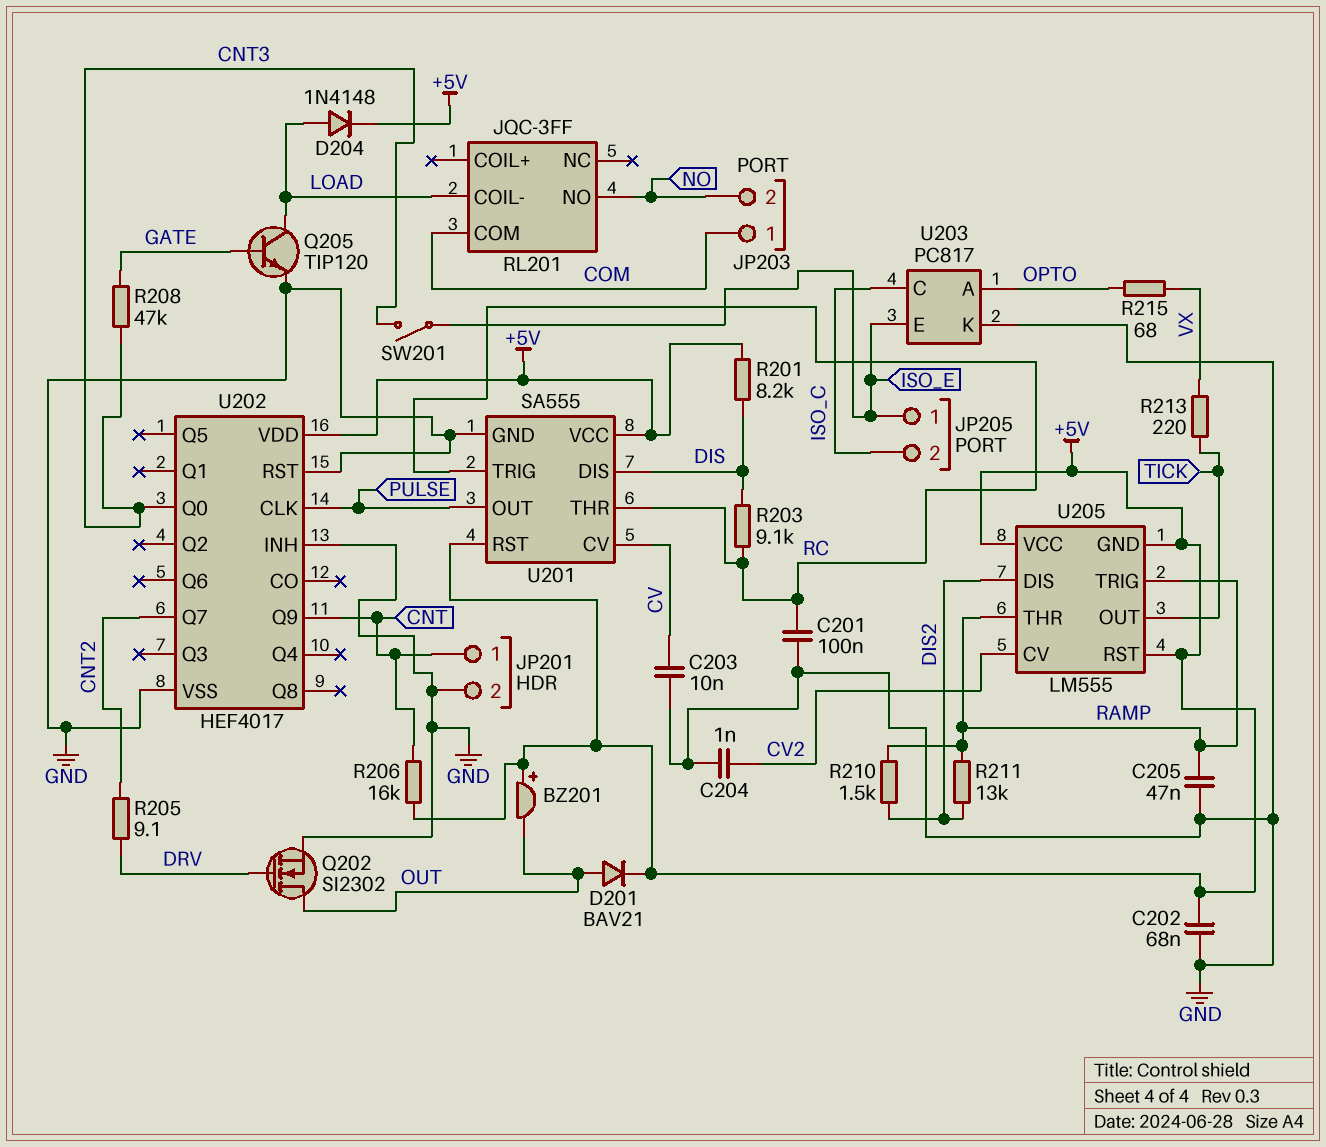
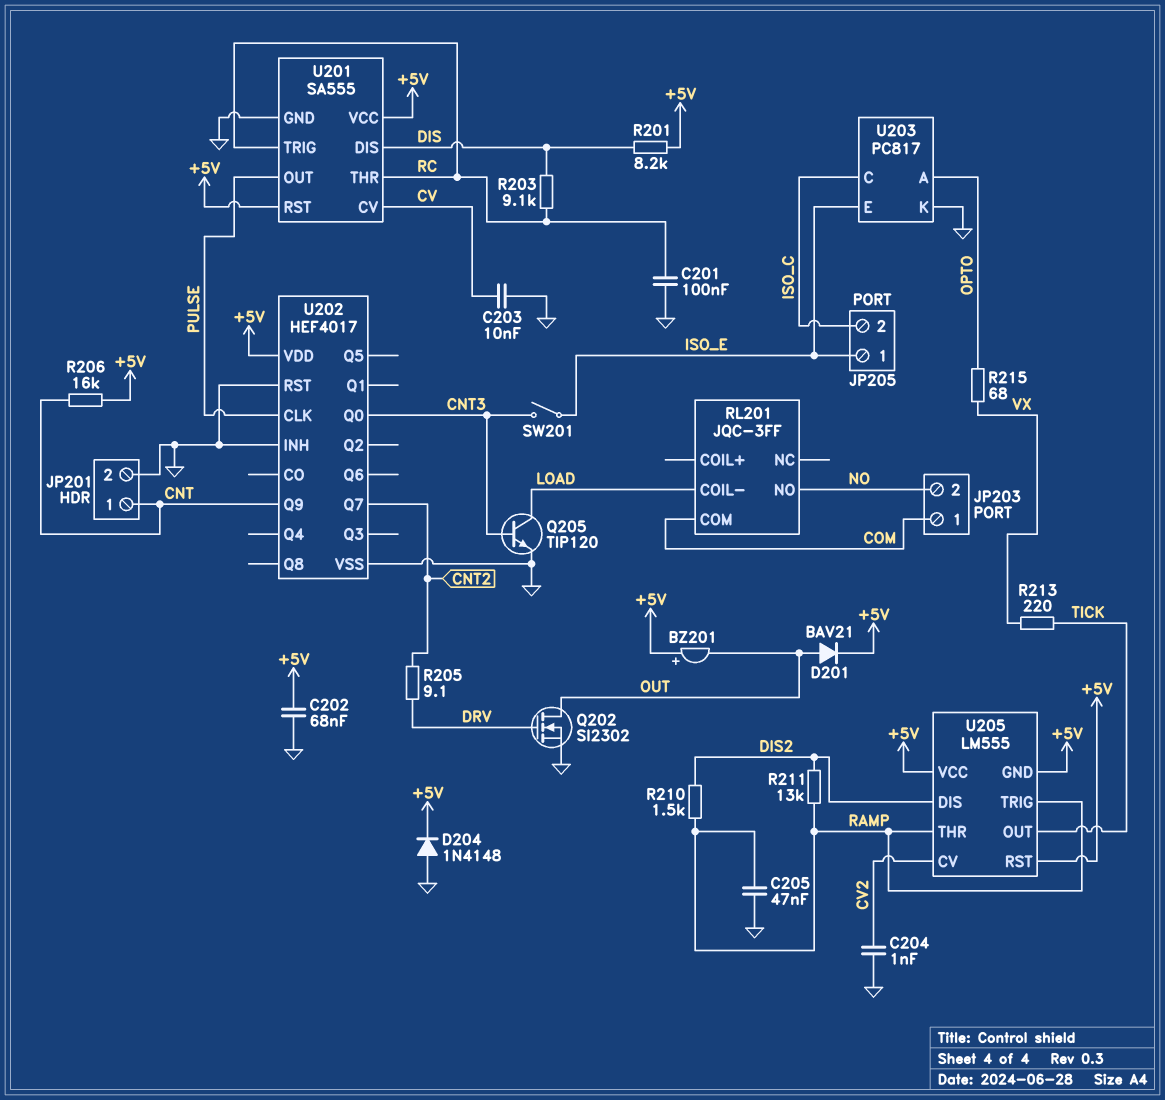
D204: diode 1N4148 (A LOAD, K +5V) -> diode 1N4148 (A GND, K +5V)
Q205: NPN TIP120 (B GATE, C LOAD, E GND) -> NPN TIP120 (B CNT3, C LOAD, E GND)
R208: 47k (CNT3, GATE) -> none

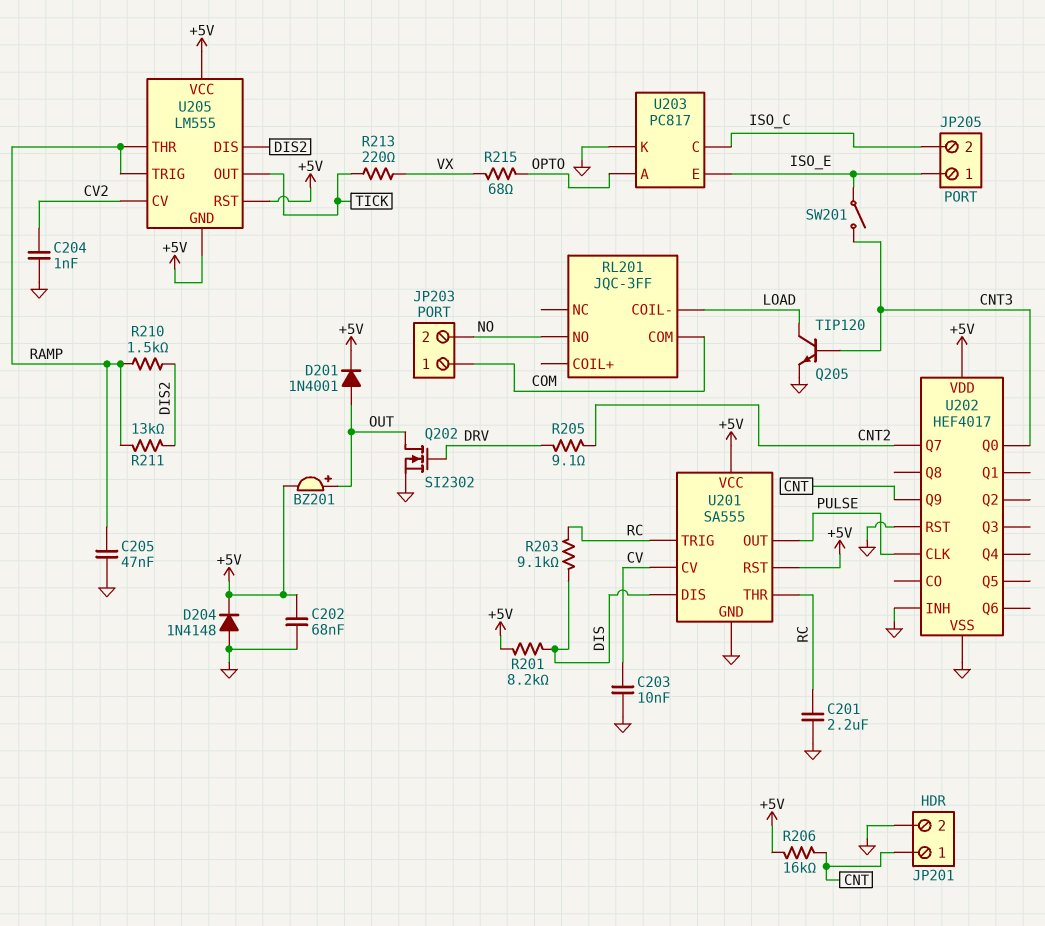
BZ201: buzzer (plus +5V, minus OUT) -> buzzer (plus OUT, minus +5V)
C201: 100nF (GND, RC) -> 2.2uF (GND, RC)
D201: diode BAV21 (A OUT, K +5V) -> diode 1N4001 (A OUT, K +5V)

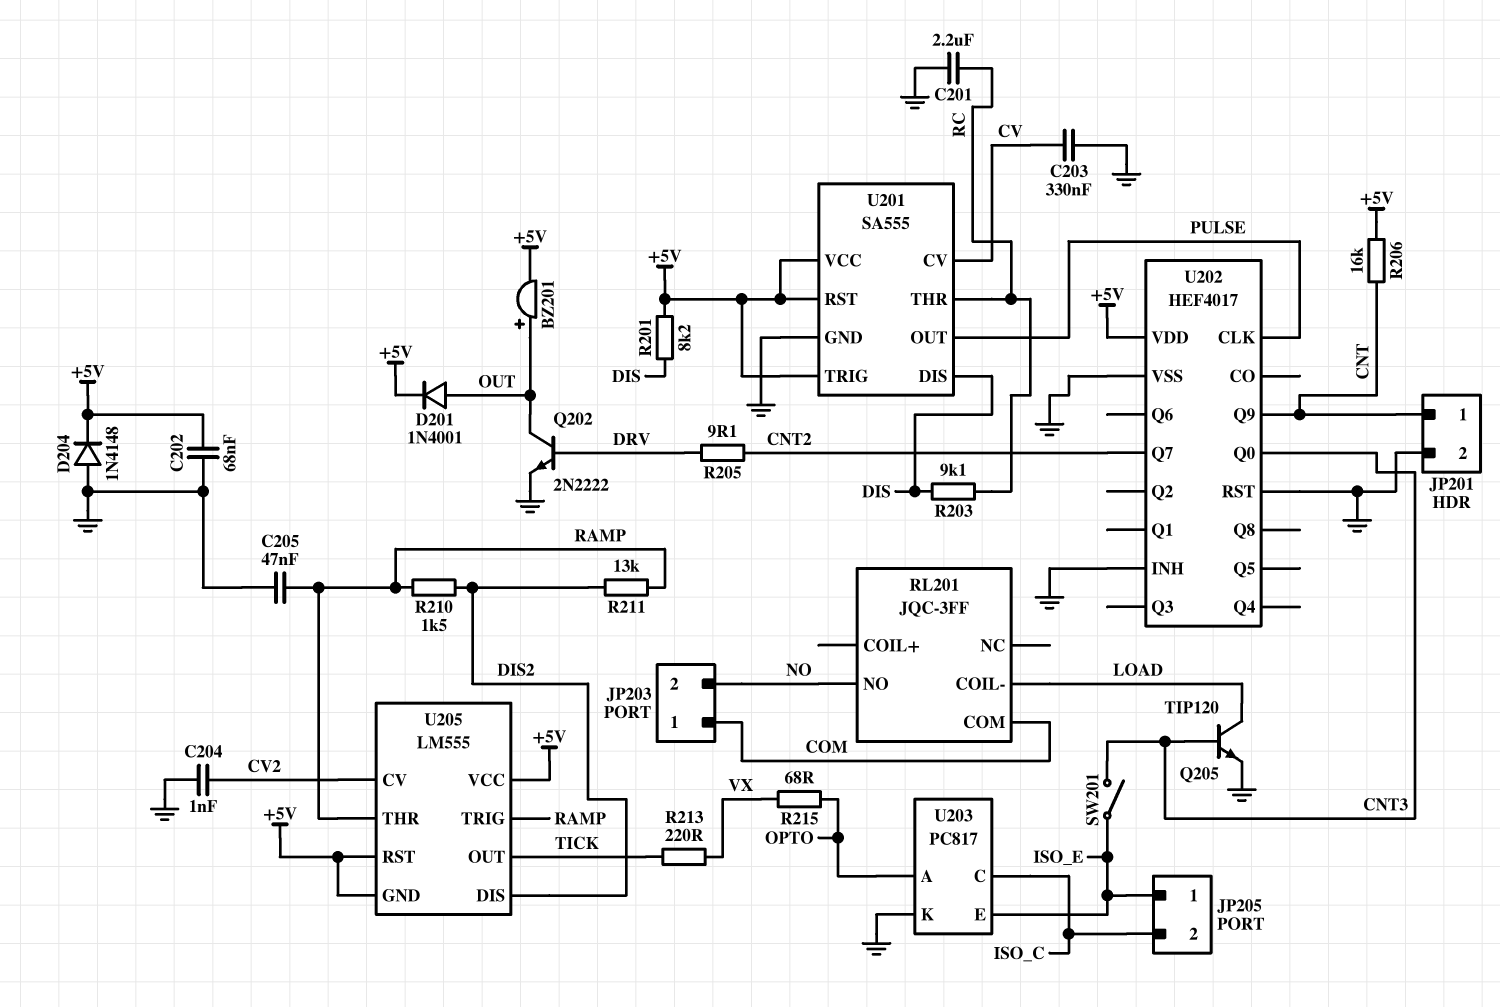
C203: 10nF (CV, GND) -> 330nF (CV, GND)
Q202: NMOS SI2302 (G DRV, D OUT, S GND) -> NPN 2N2222 (B DRV, C OUT, E GND)
U201 pin TRIG: RC -> +5V

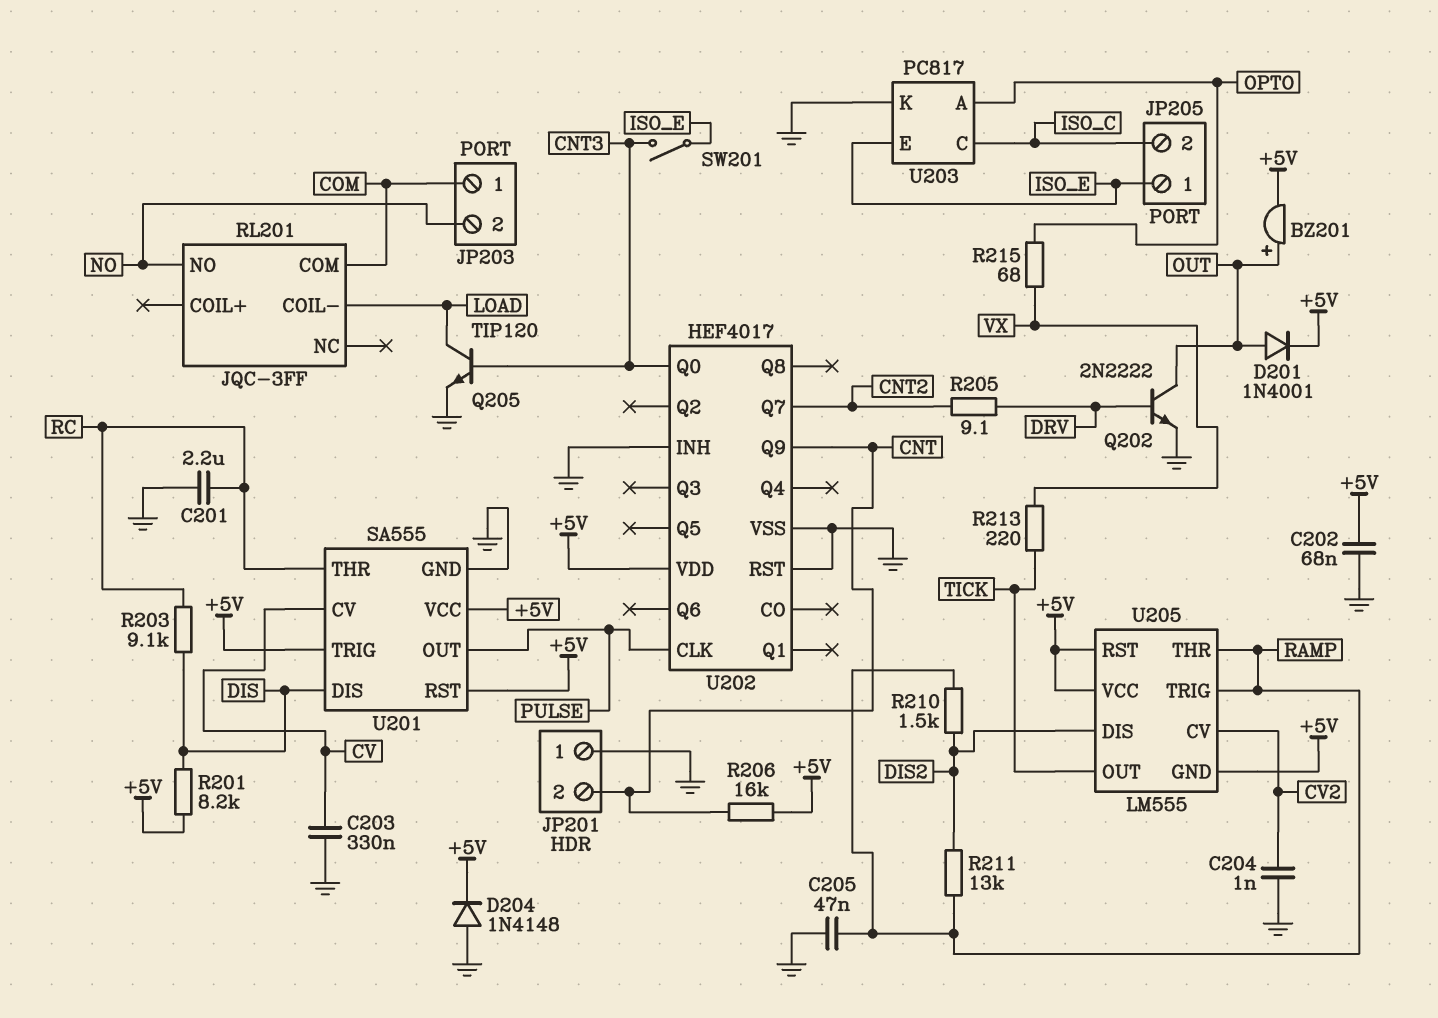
JP201 pin 1: CNT -> GND
JP201 pin 2: GND -> CNT

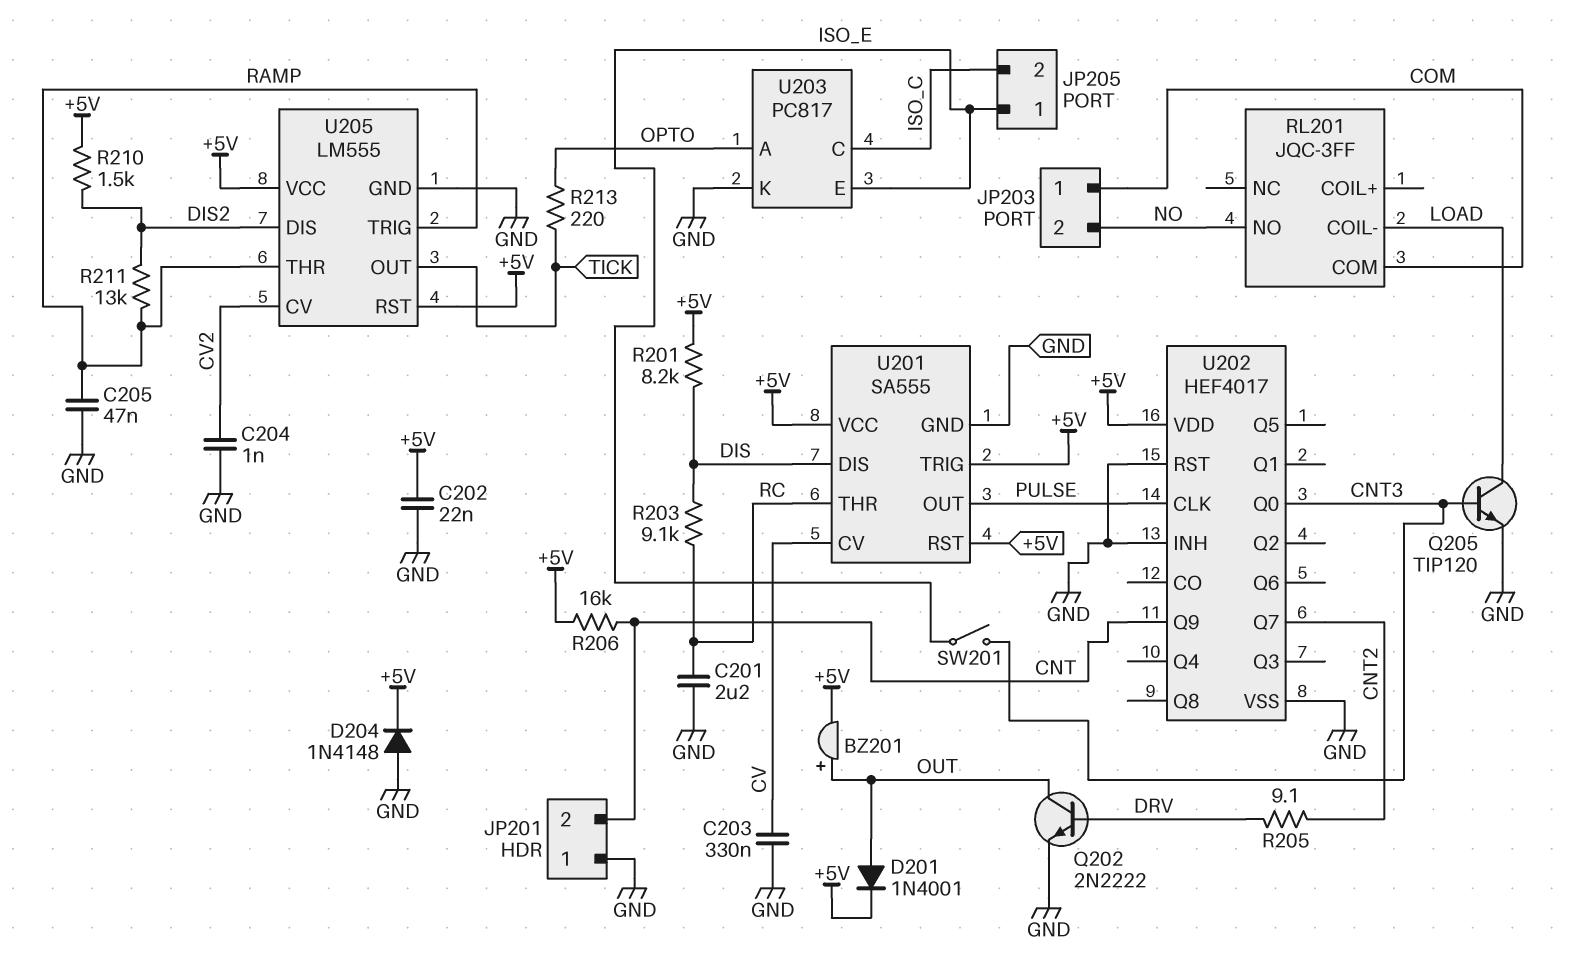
C202: 68nF (+5V, GND) -> 22nF (+5V, GND)
R210: 1.5k (DIS2, RAMP) -> 1.5k (+5V, DIS2)
R213: 220 (TICK, VX) -> 220 (OPTO, TICK)
R215: 68 (OPTO, VX) -> none
U205 pin GND: +5V -> GND

